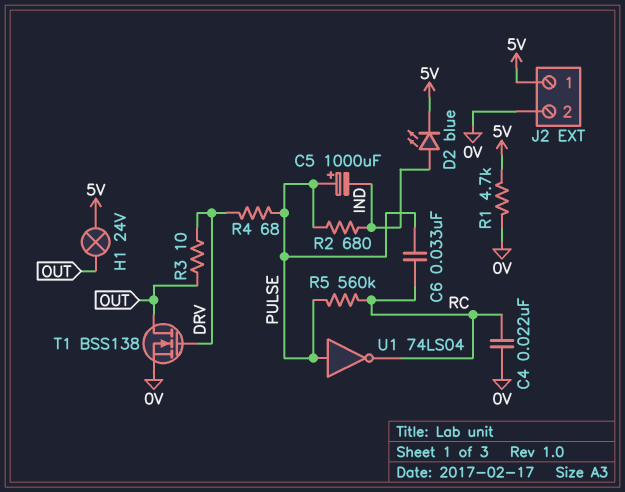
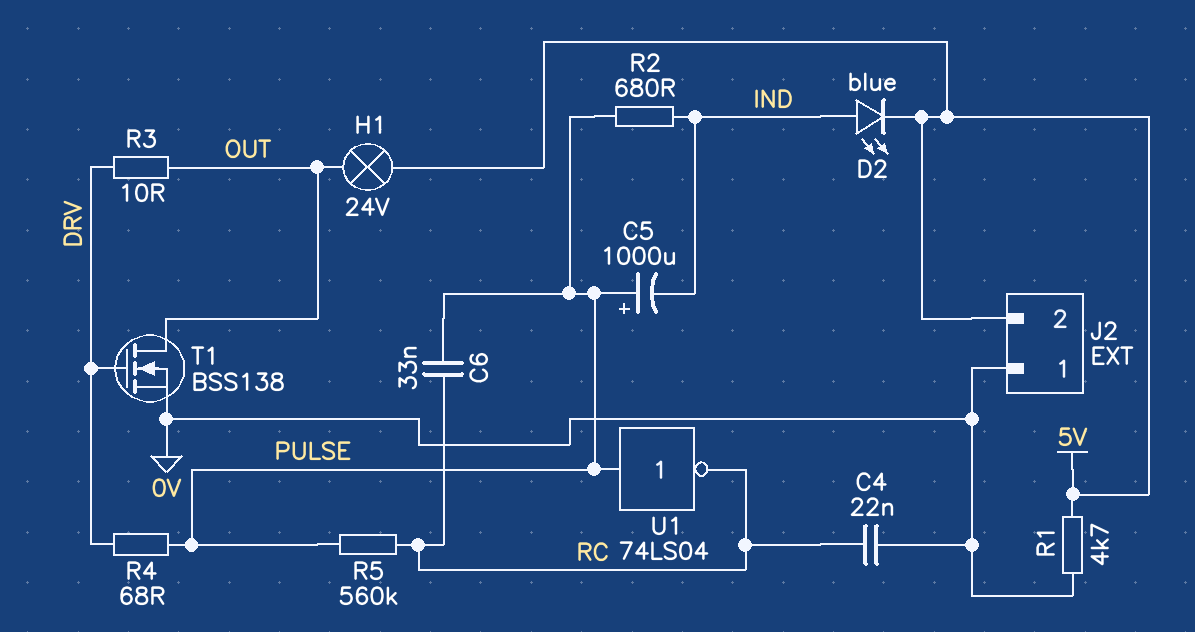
J2 pin 1: 5V -> 0V
J2 pin 2: 0V -> 5V

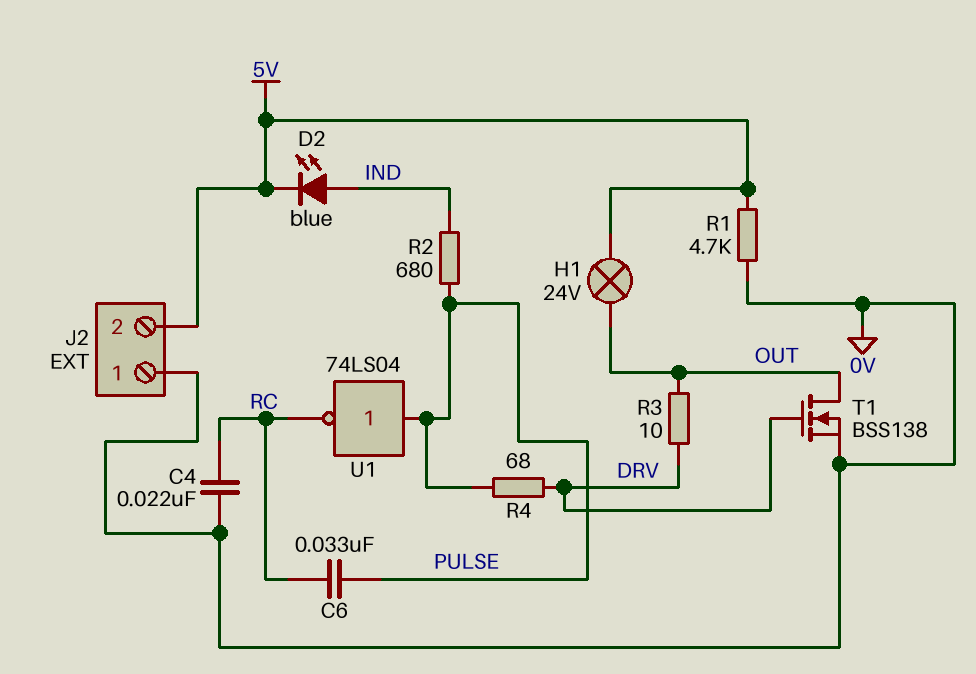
C5: 1000uF (plus PULSE, minus IND) -> none
R5: 560k (PULSE, RC) -> none

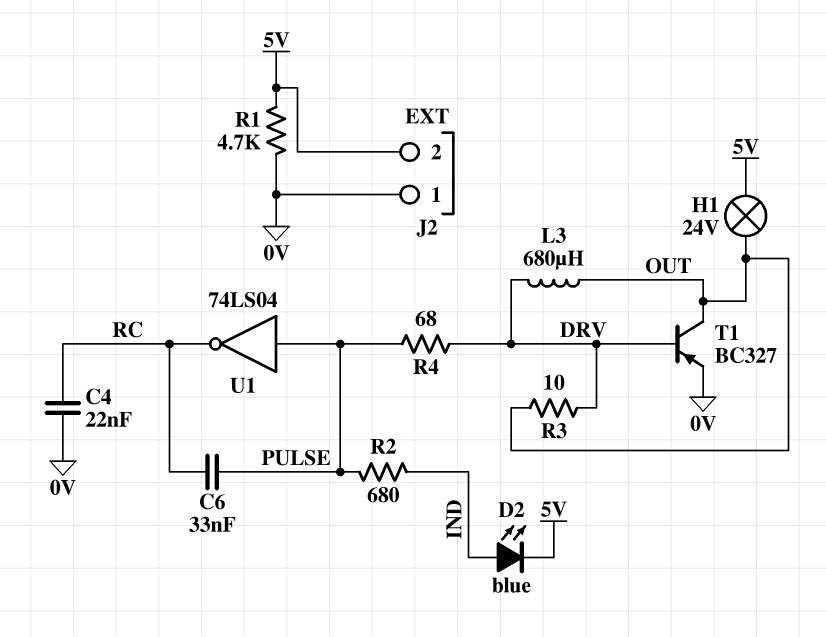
L3: none -> 680uH (DRV, OUT)
T1: NMOS BSS138 (G DRV, D OUT, S 0V) -> PNP BC327 (B DRV, C OUT, E 0V)

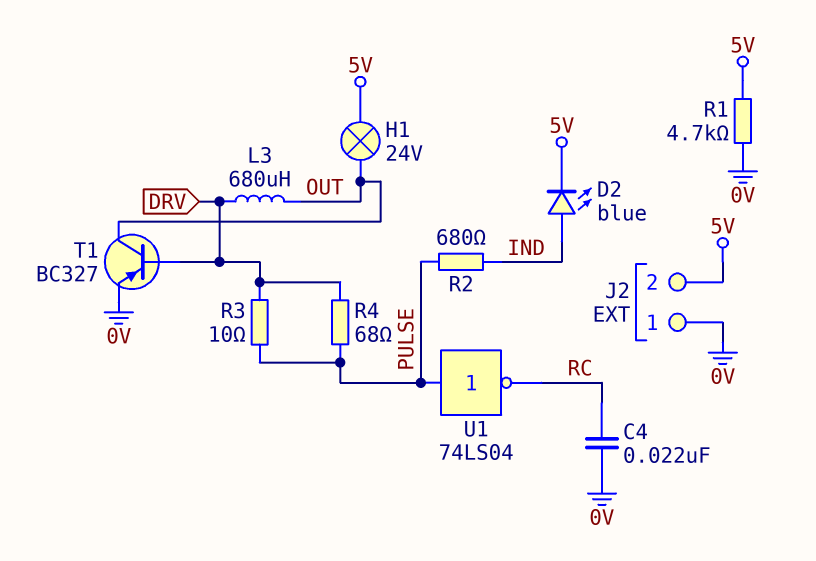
C6: 33nF (PULSE, RC) -> none
R3: 10 (DRV, OUT) -> 10 (DRV, PULSE)

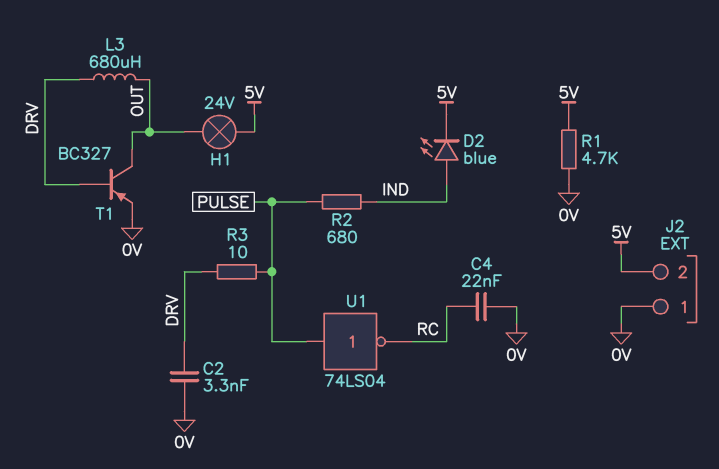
C2: none -> 3.3nF (0V, DRV)
R4: 68 (DRV, PULSE) -> none

